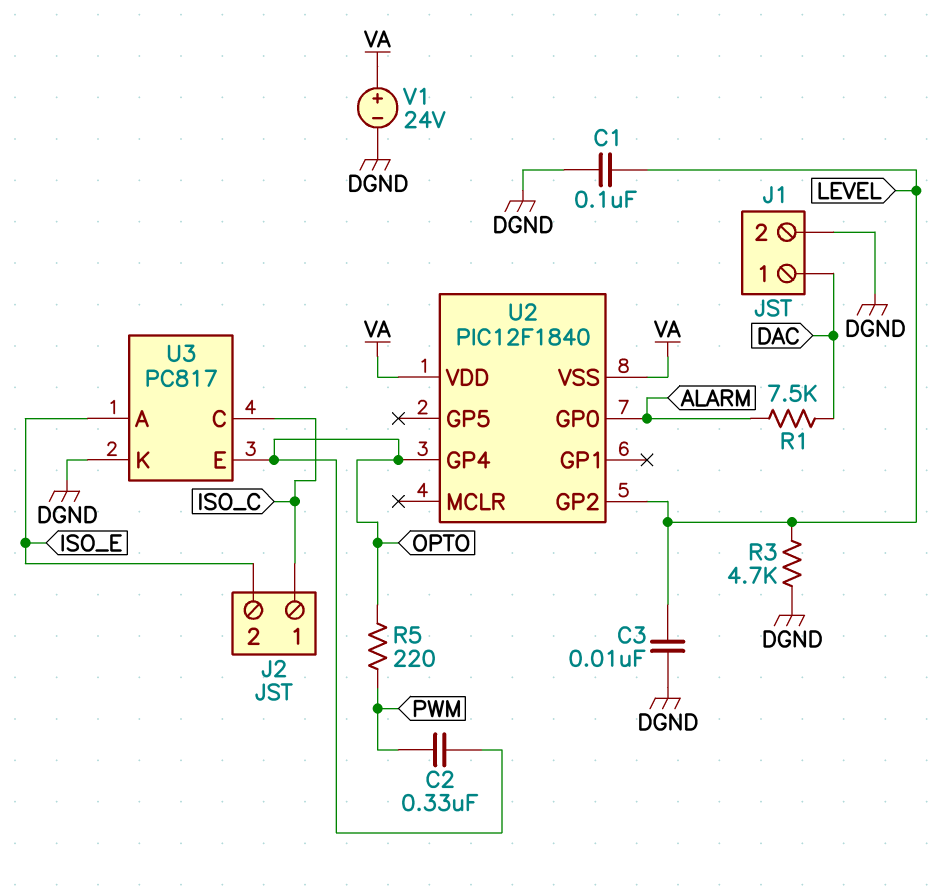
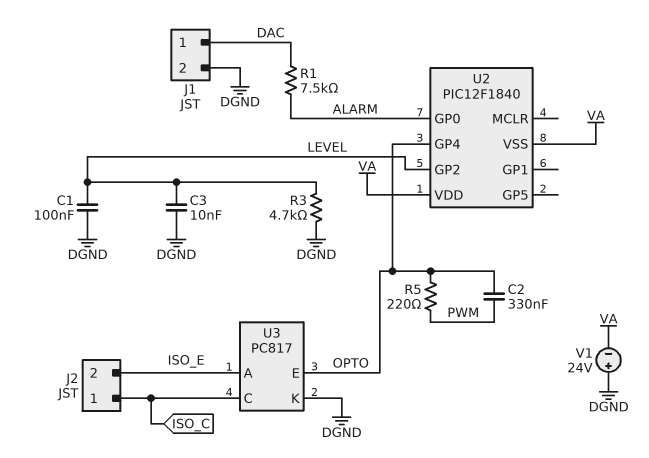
V1: 24V (plus VA, minus DGND) -> 24V (plus DGND, minus VA)

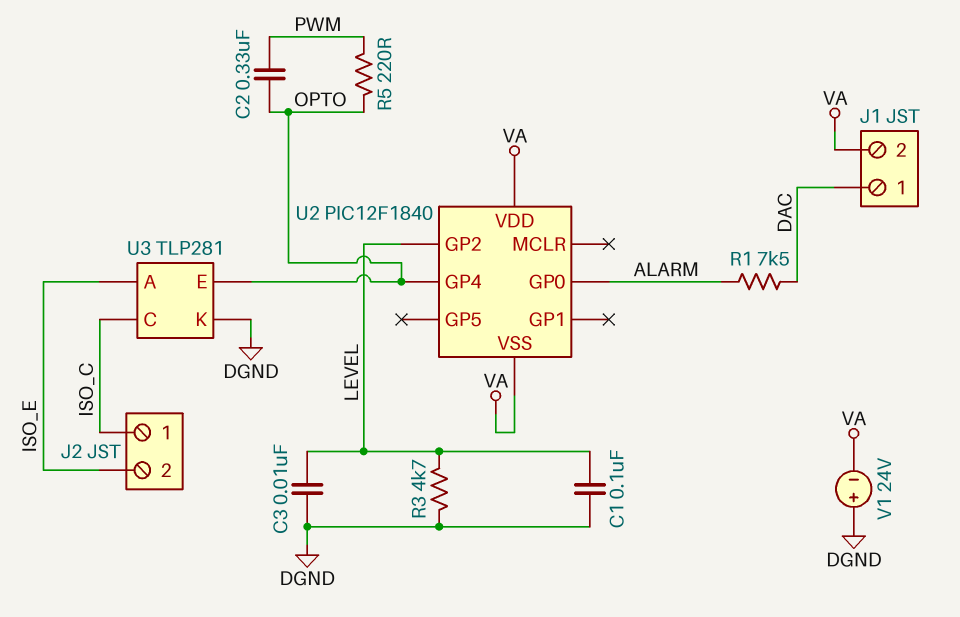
J1 pin 2: DGND -> VA
U3: PC817 -> TLP281

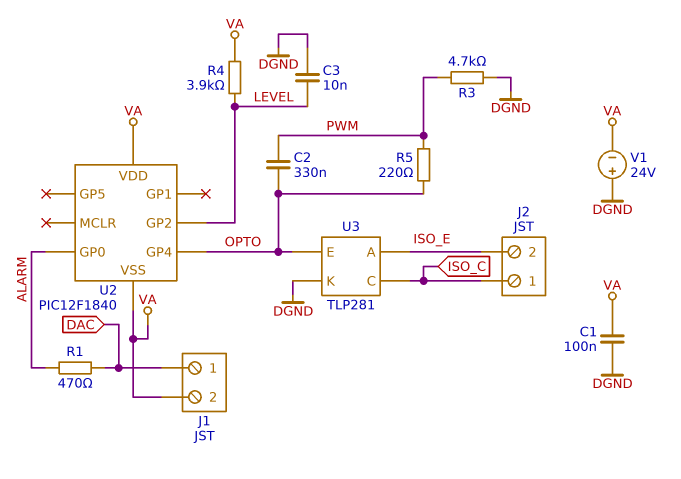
C1: 100nF (DGND, LEVEL) -> 100nF (DGND, VA)
R1: 7.5k (ALARM, DAC) -> 470 (ALARM, DAC)
R3: 4.7k (DGND, LEVEL) -> 4.7k (DGND, PWM)
R4: none -> 3.9k (LEVEL, VA)

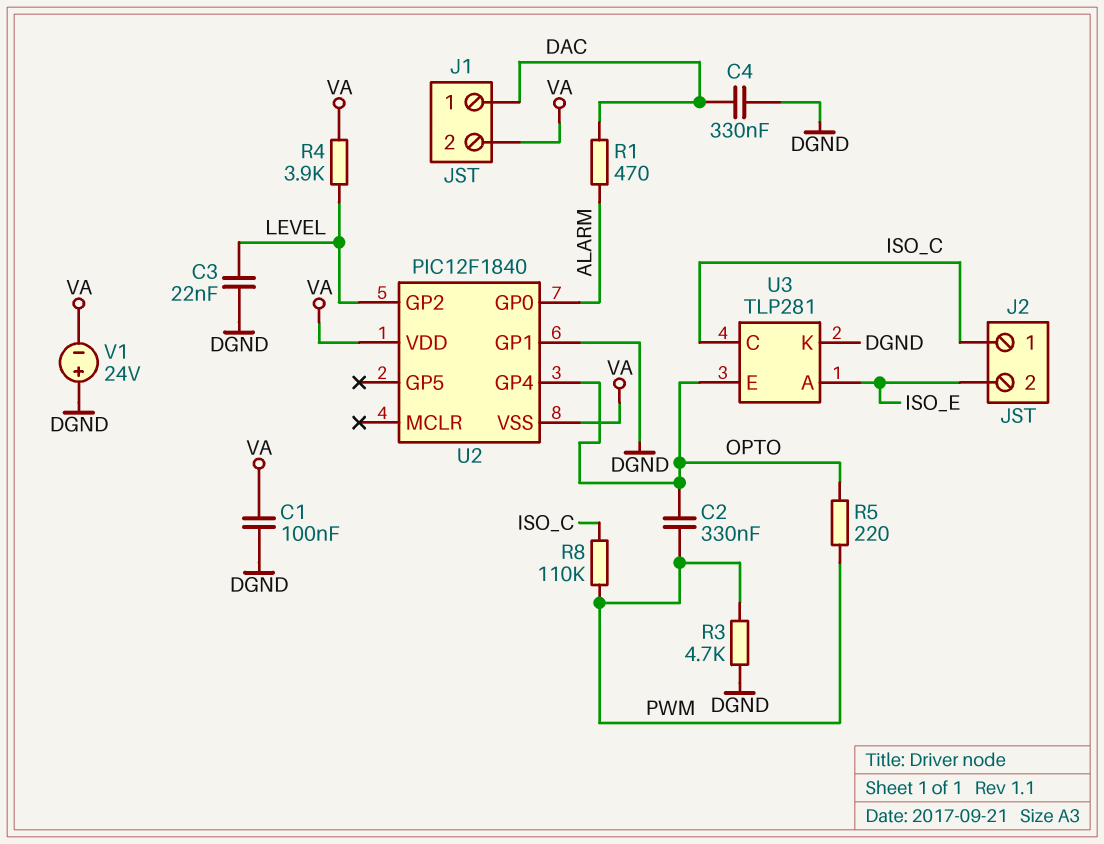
C3: 10nF (DGND, LEVEL) -> 22nF (DGND, LEVEL)
C4: none -> 330nF (DAC, DGND)
R8: none -> 110k (ISO_C, PWM)
U2 pin GP1: none -> DGND

